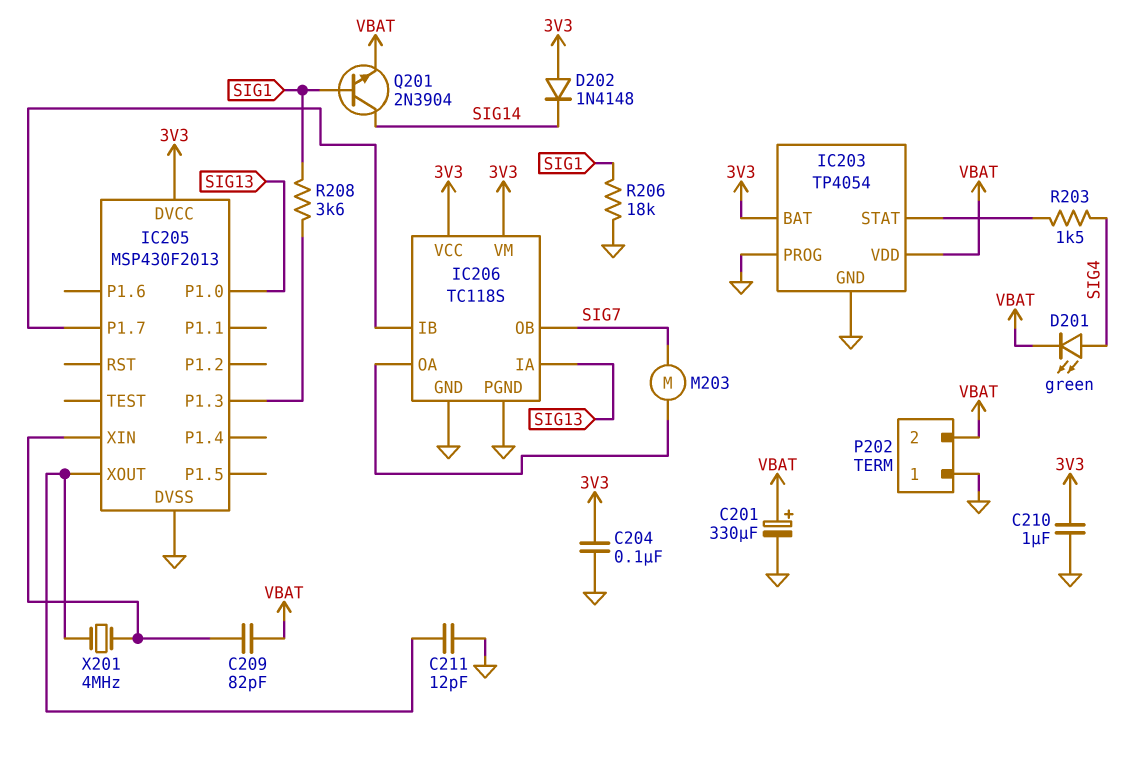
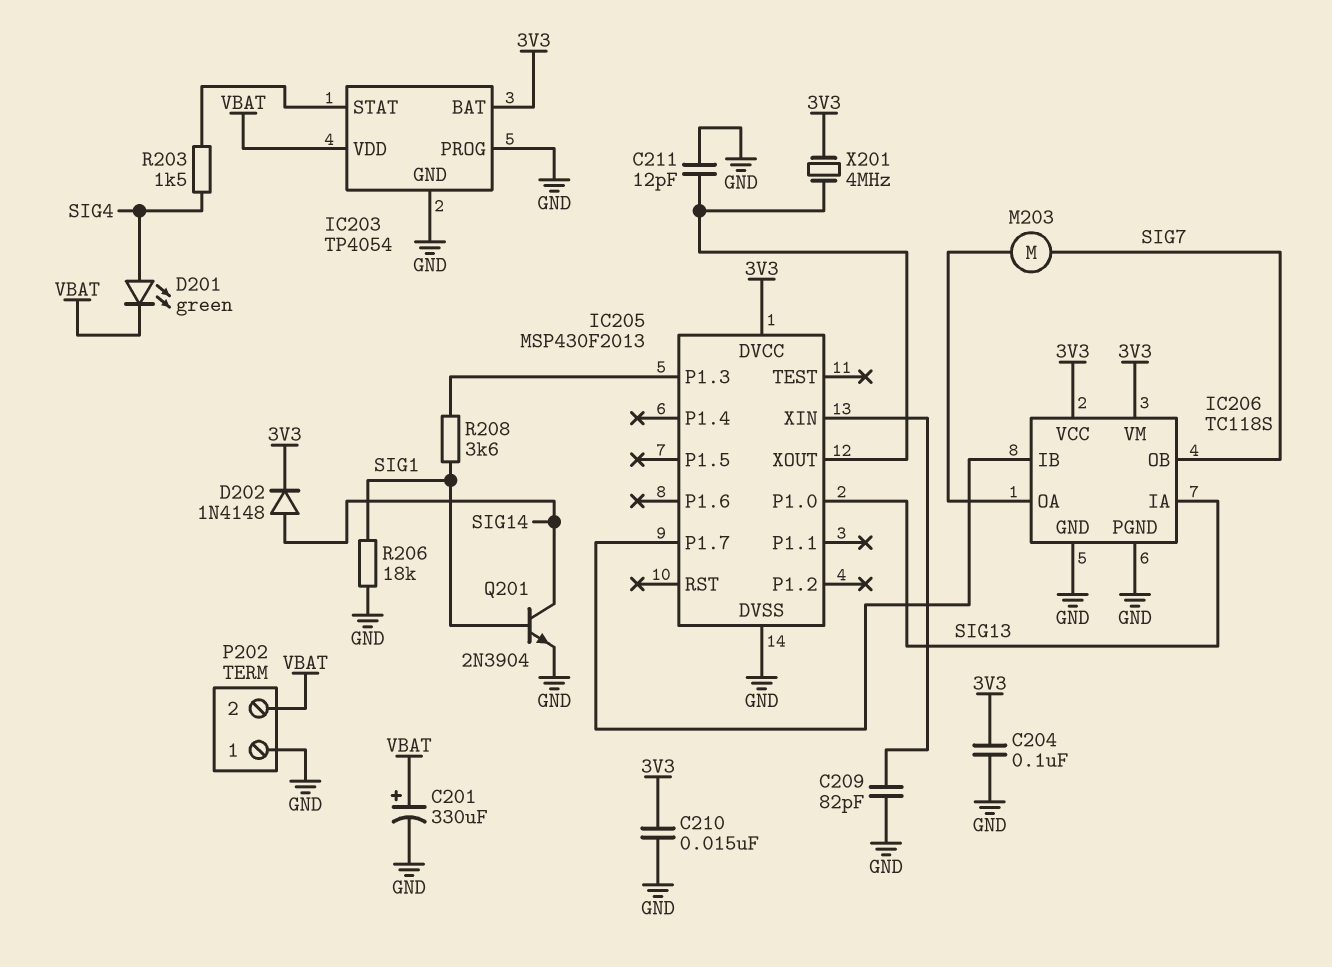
C209: 82pF (IC205/XIN, VBAT) -> 82pF (GND, IC205/XIN)
C210: 1uF (3V3, GND) -> 15nF (3V3, GND)
D202: diode 1N4148 (A 3V3, K SIG14) -> diode 1N4148 (A SIG14, K 3V3)
Q201: NPN 2N3904 (B SIG1, C SIG14, E VBAT) -> NPN 2N3904 (B SIG1, C SIG14, E GND)
X201: 4MHz (IC205/XIN, IC205/XOUT) -> 4MHz (3V3, IC205/XOUT)

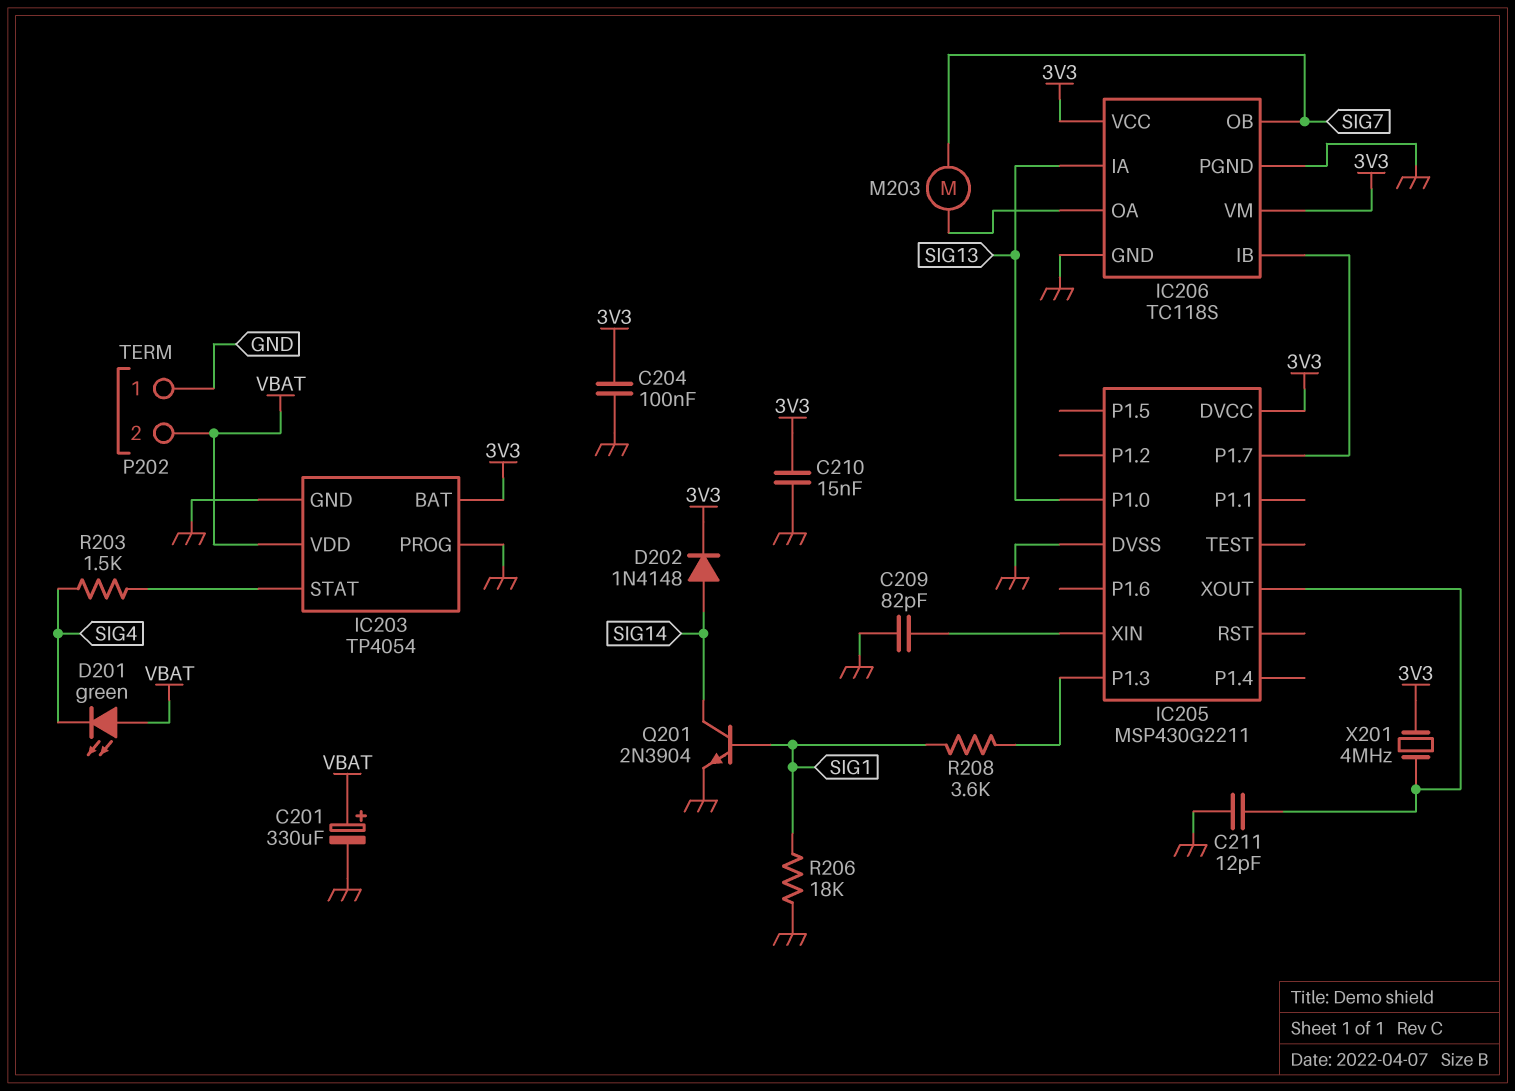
D201: LED green (A SIG4, K VBAT) -> LED green (A VBAT, K SIG4)
IC205: MSP430F2013 -> MSP430G2211

